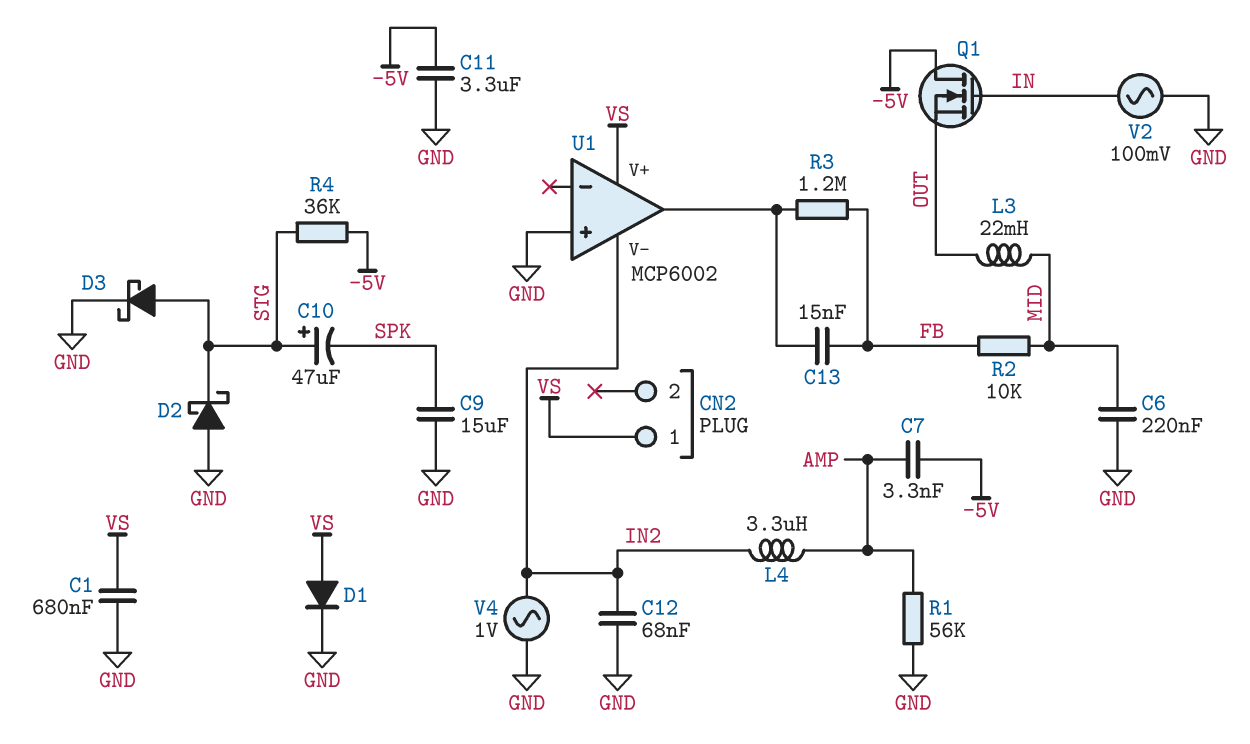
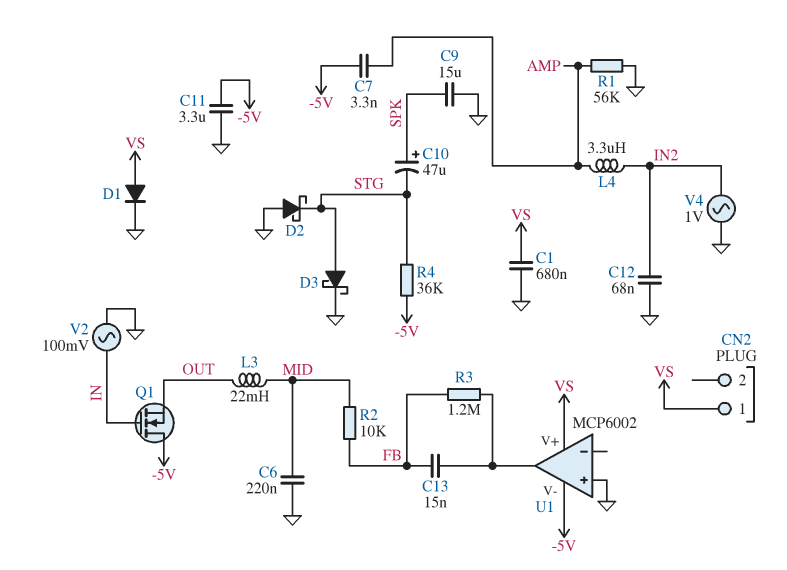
C10: 47uF (plus STG, minus SPK) -> 47uF (plus SPK, minus STG)
U1 pin V-: IN2 -> -5V

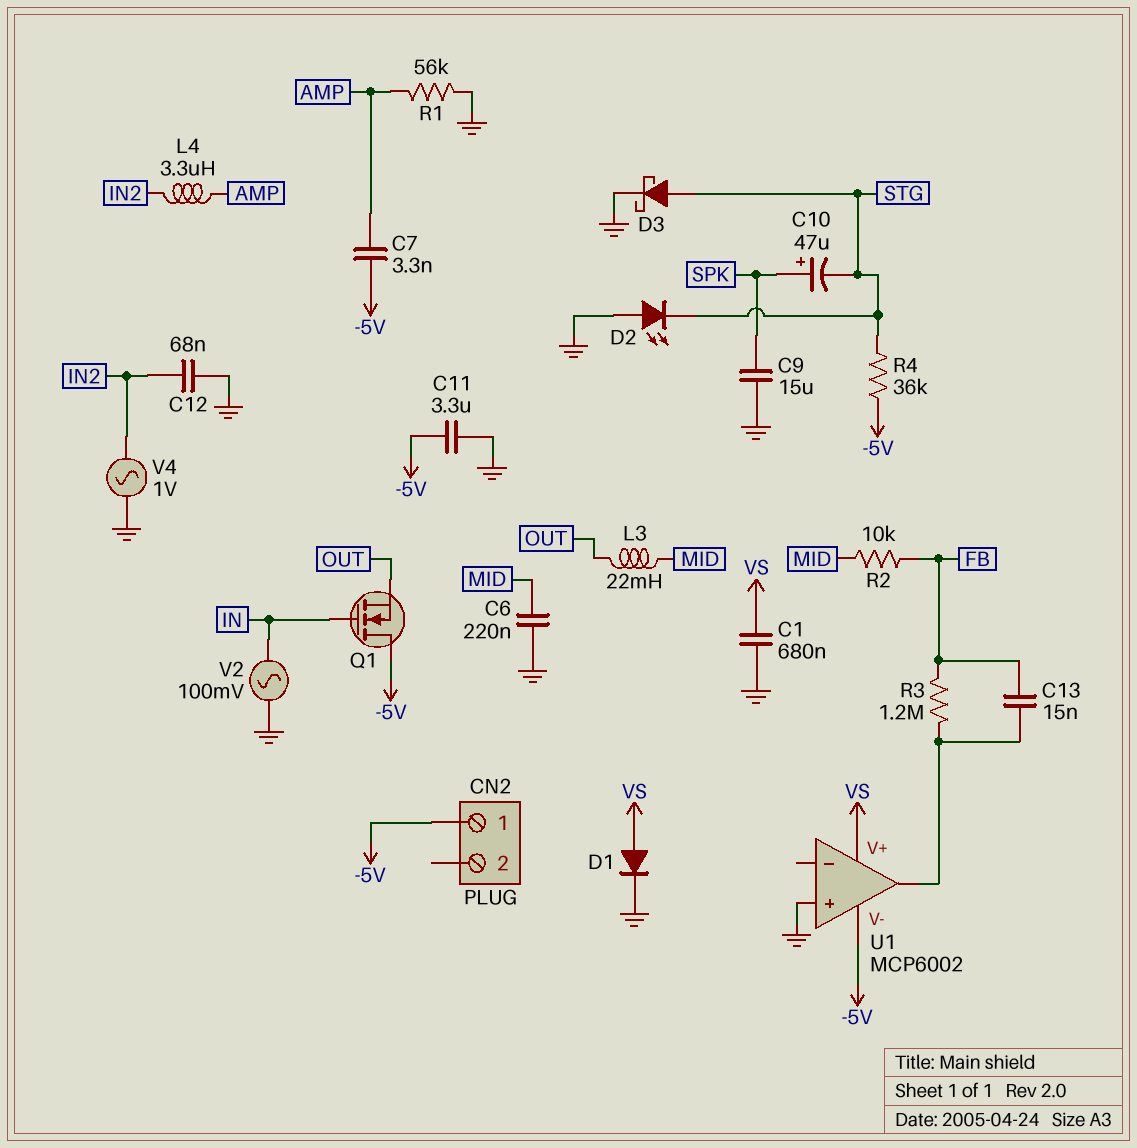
CN2 pin 1: VS -> -5V
D2: schottky (A GND, K STG) -> LED (A GND, K STG)

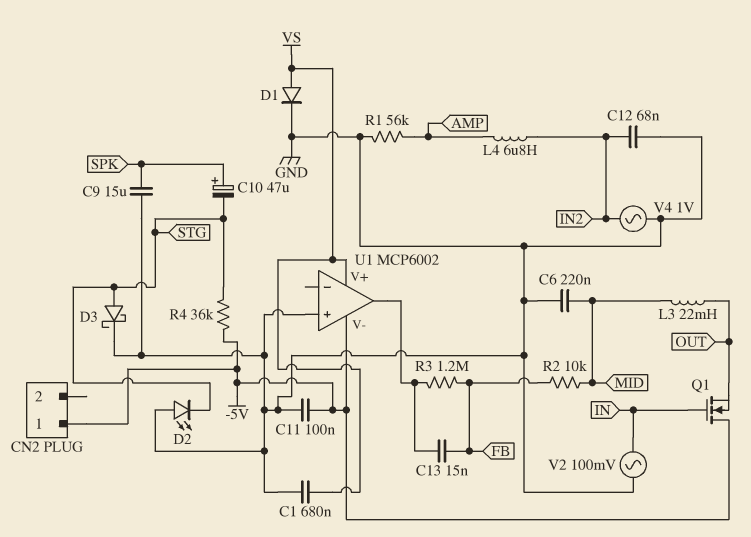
C7: 3.3nF (-5V, AMP) -> none
C11: 3.3uF (-5V, GND) -> 100nF (-5V, GND)
L4: 3.3uH (AMP, IN2) -> 6.8uH (AMP, IN2)

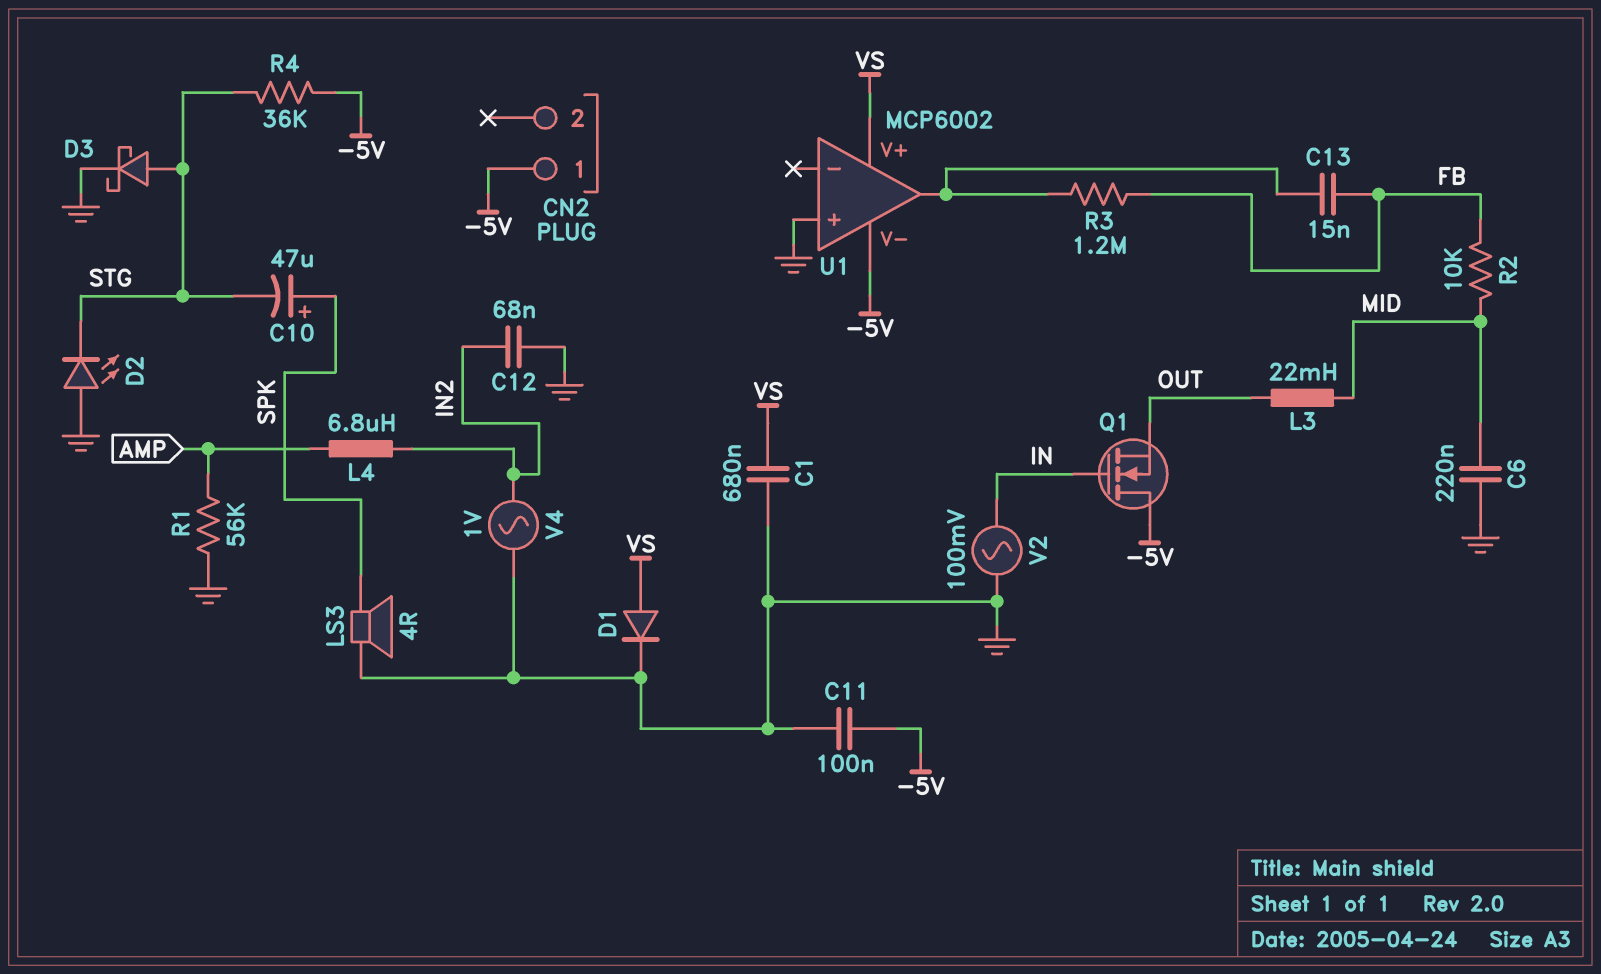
C9: 15uF (GND, SPK) -> none
LS3: none -> speaker 4R (GND, SPK)

